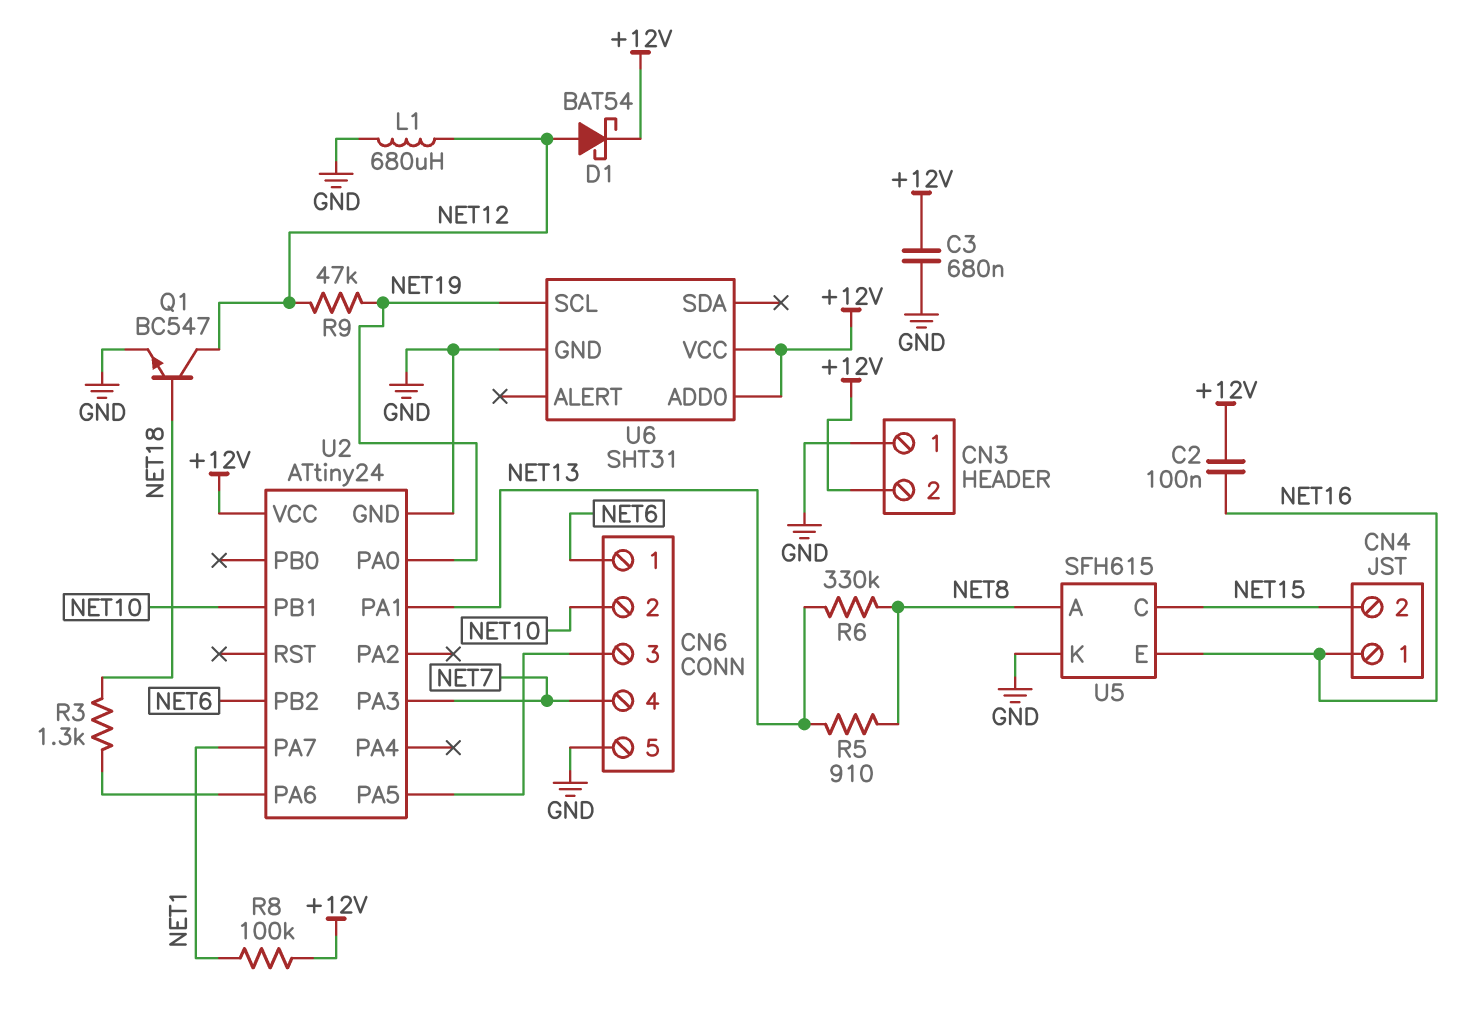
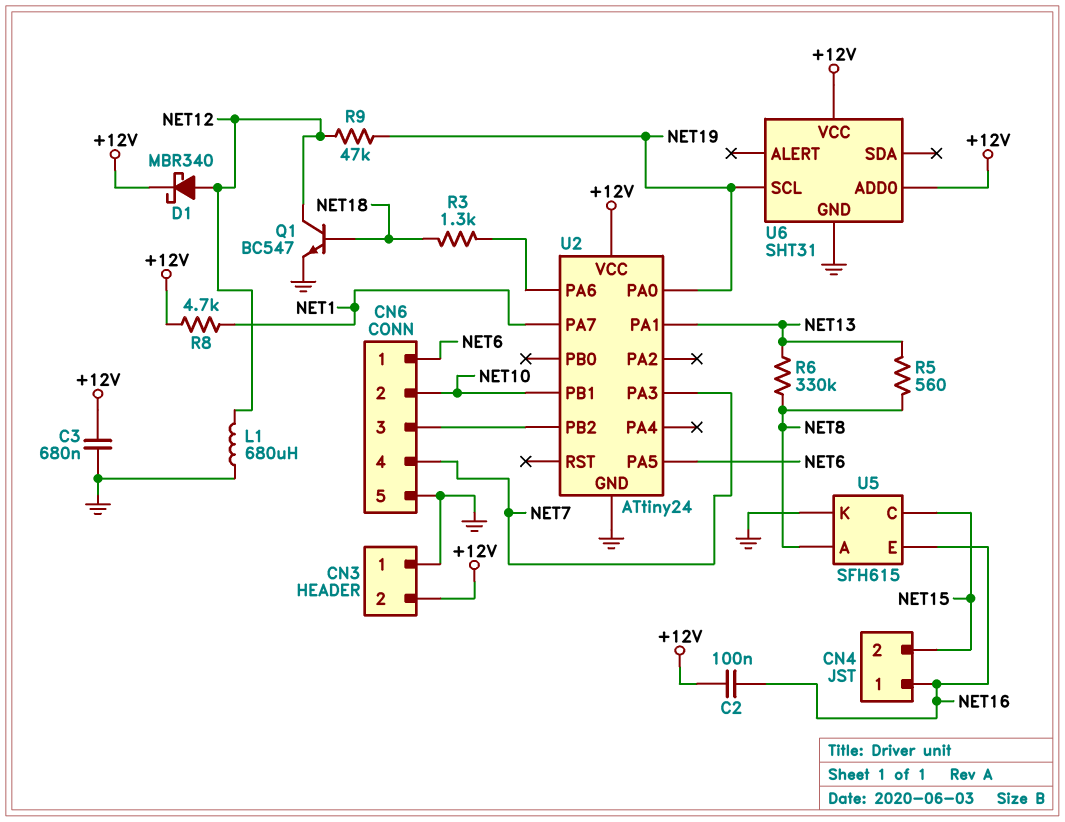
D1: schottky BAT54 (A NET12, K +12V) -> schottky MBR340 (A NET12, K +12V)
R5: 910 (NET8, NET13) -> 560 (NET8, NET13)
R8: 100k (+12V, NET1) -> 4.7k (+12V, NET1)
U2 pin PA5: CN6/3 -> NET6
U2 pin PB2: NET6 -> CN6/3

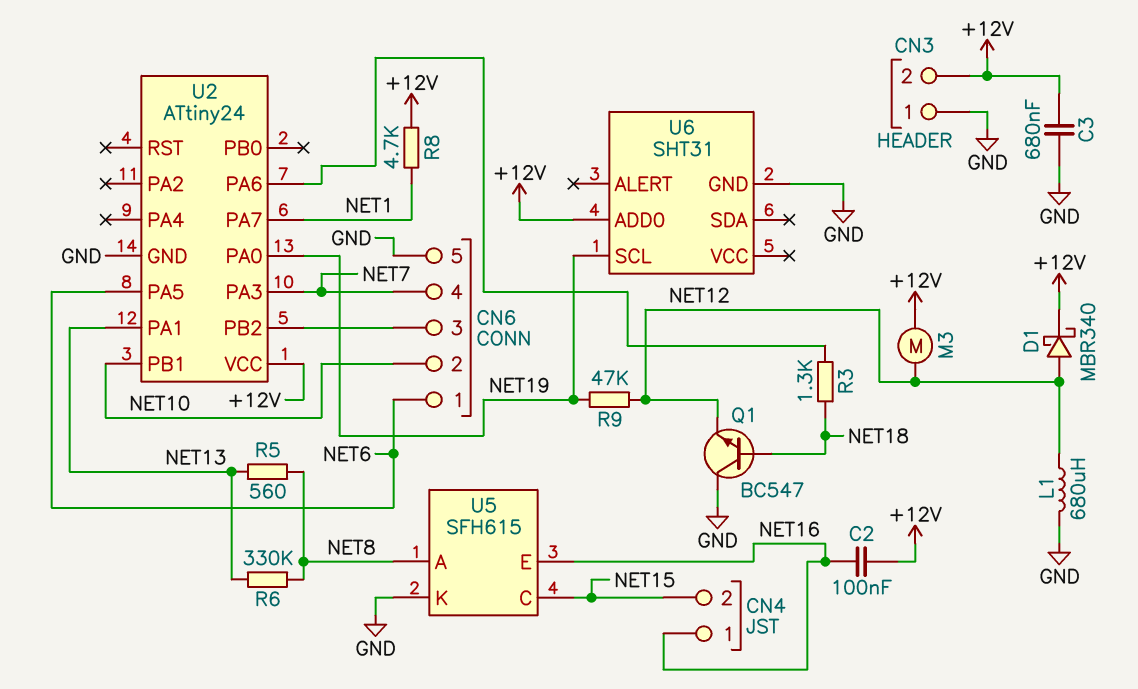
M3: none -> motor (+12V, NET12)
Q1: NPN BC547 (B NET18, C NET12, E GND) -> NPN BC547 (B NET18, C GND, E NET12)
U6 pin VCC: +12V -> none

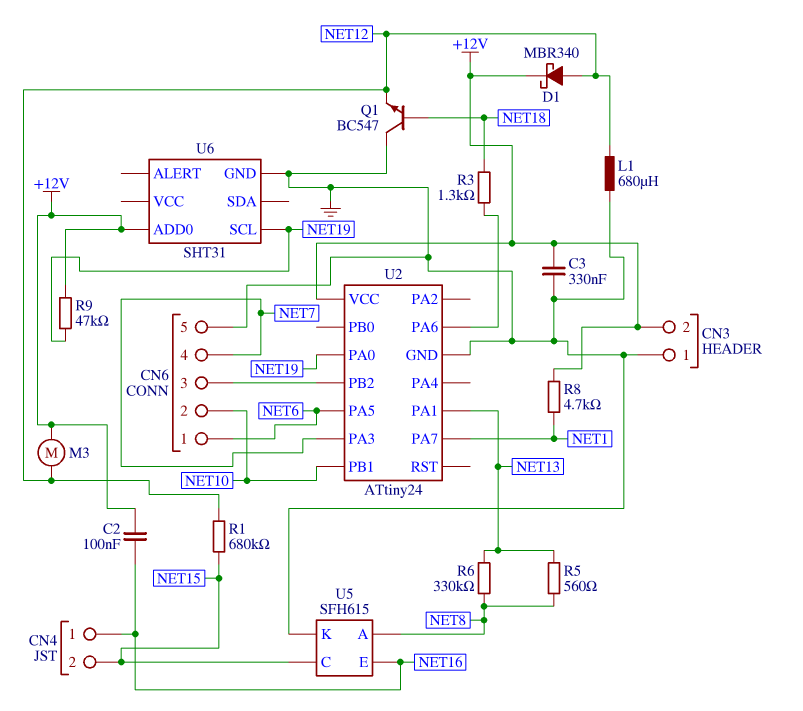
C3: 680nF (+12V, GND) -> 330nF (+12V, GND)
R1: none -> 680k (NET12, NET15)
R9: 47k (NET12, NET19) -> 47k (+12V, NET19)

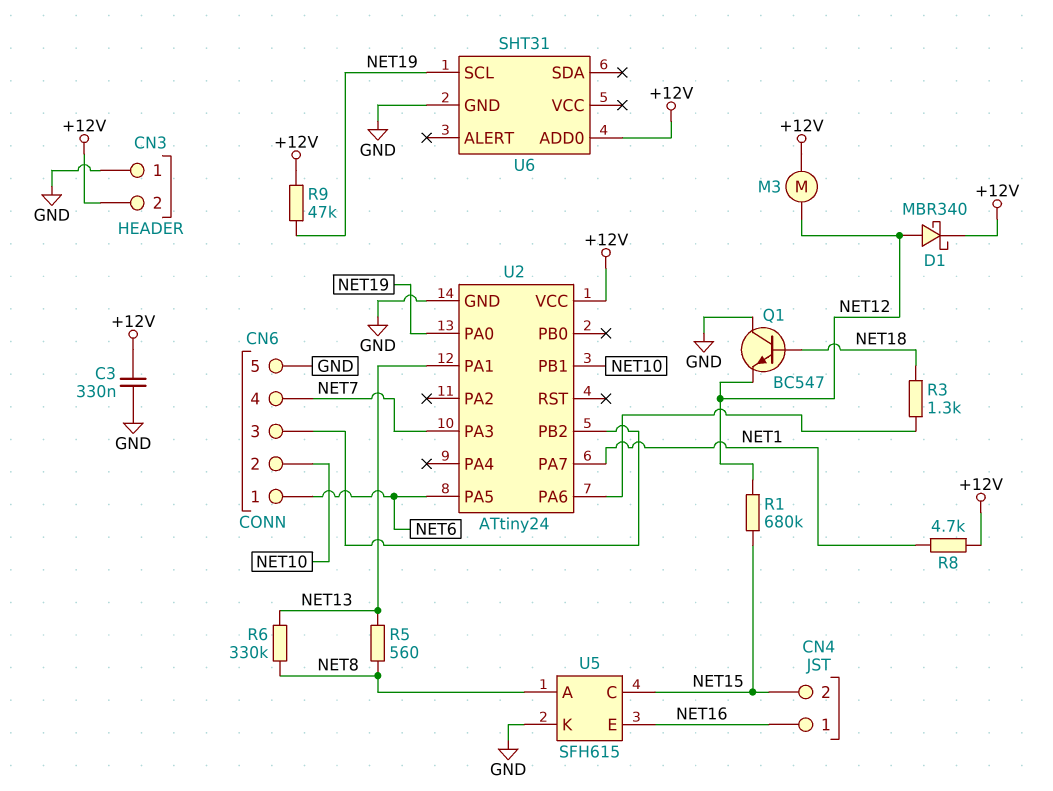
C2: 100nF (+12V, NET16) -> none
L1: 680uH (GND, NET12) -> none

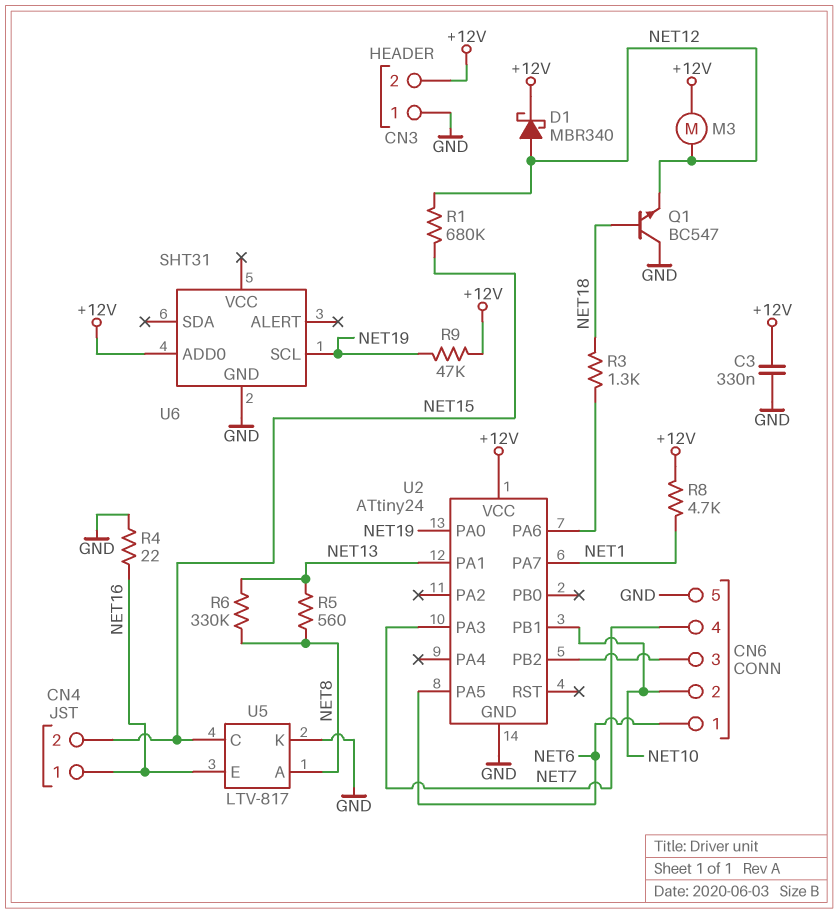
R4: none -> 22 (GND, NET16)
U5: SFH615 -> LTV-817

